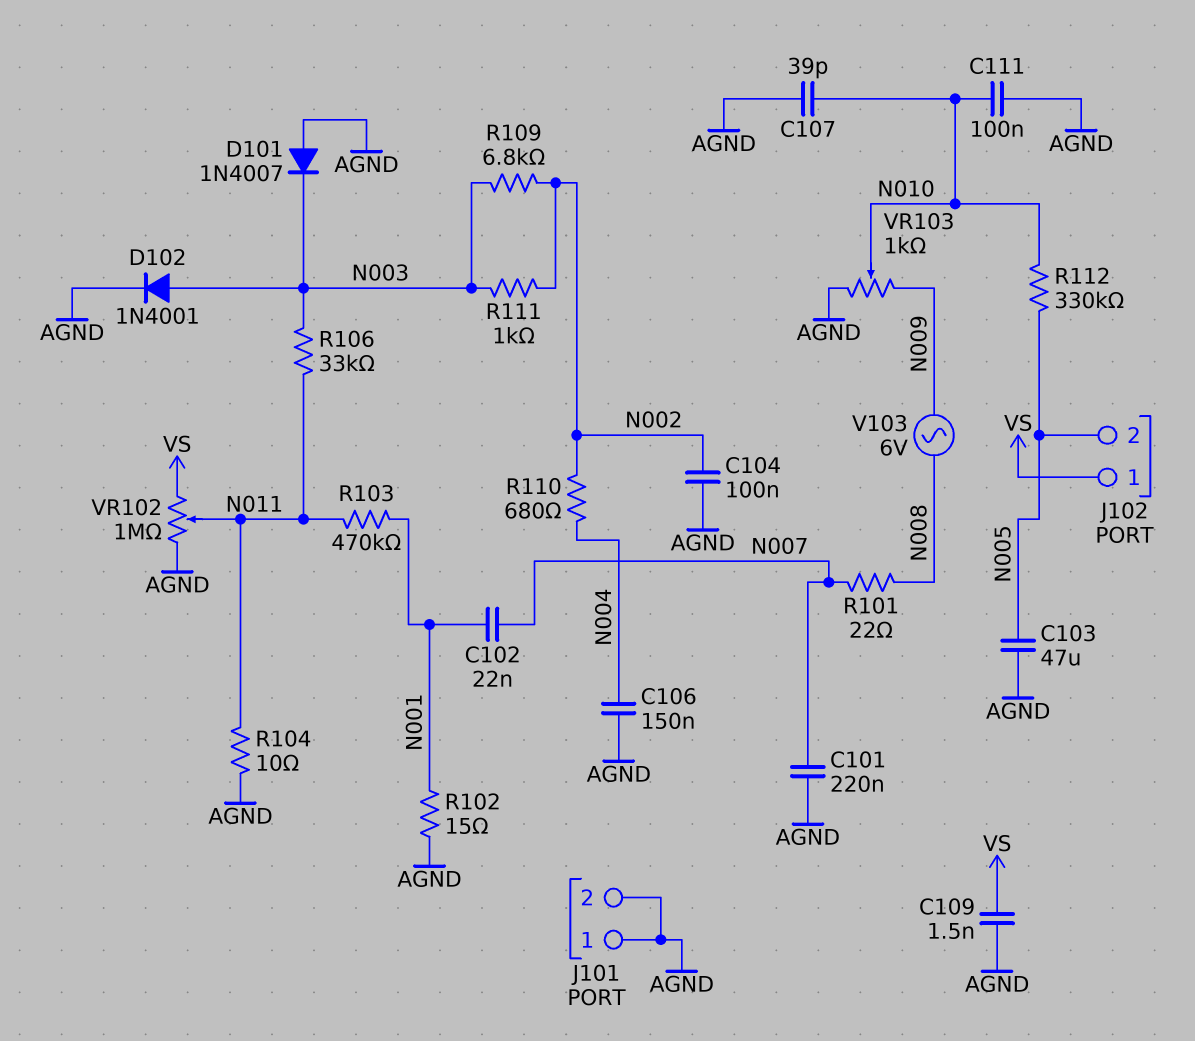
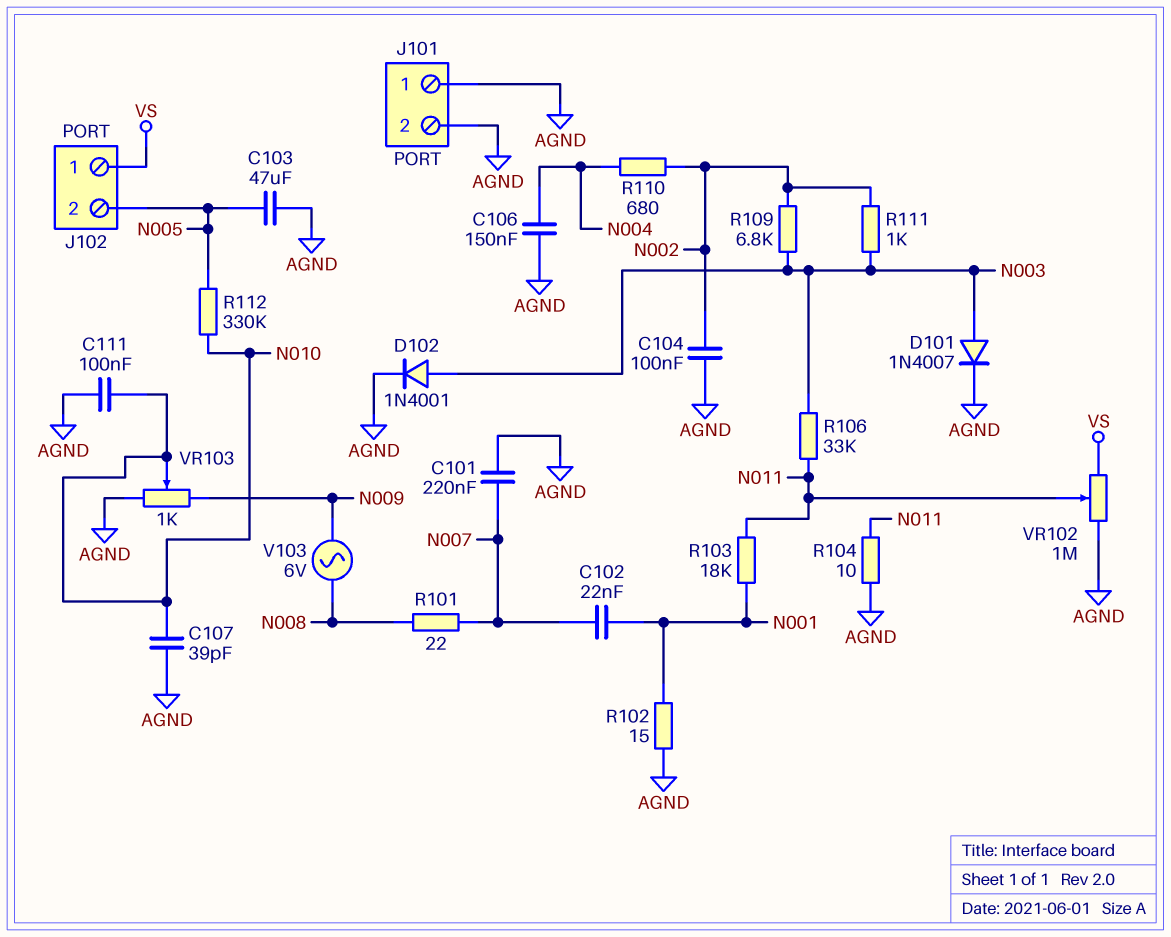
C109: 1.5nF (AGND, VS) -> none
D101: diode 1N4007 (A AGND, K N003) -> diode 1N4007 (A N003, K AGND)
R103: 470k (N001, N011) -> 18k (N001, N011)

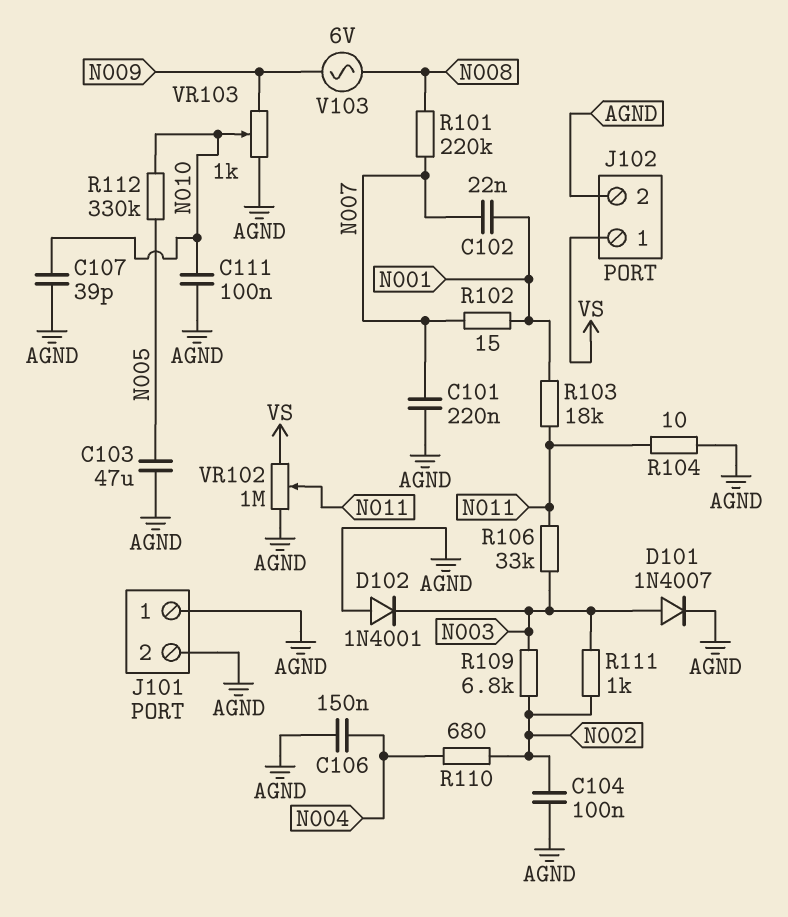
D102: diode 1N4001 (A N003, K AGND) -> diode 1N4001 (A AGND, K N003)
J102 pin 2: N005 -> AGND
R101: 22 (N007, N008) -> 220k (N007, N008)
R102: 15 (AGND, N001) -> 15 (N001, N007)

